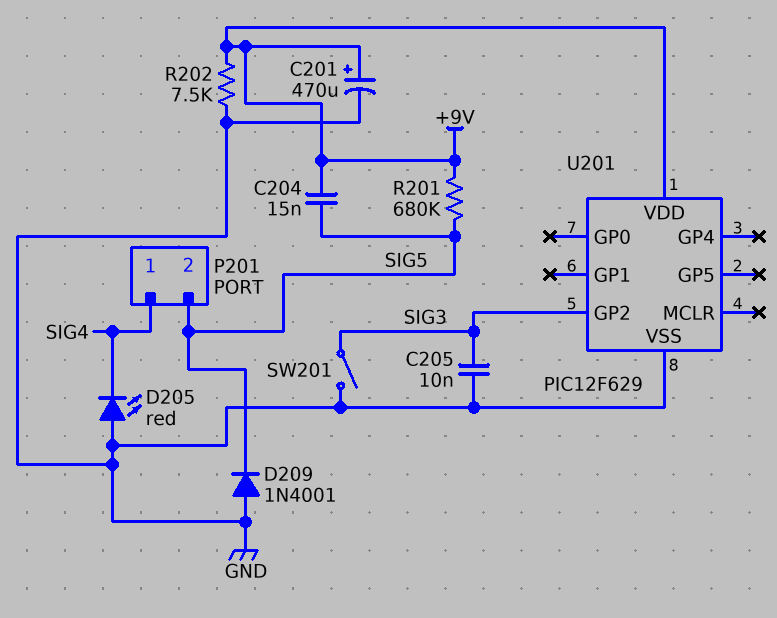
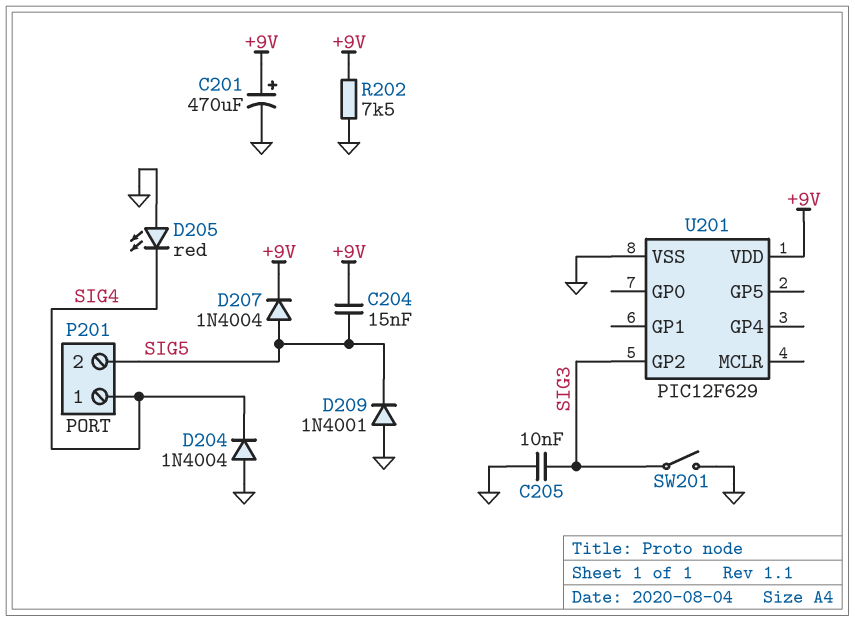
D204: none -> diode 1N4004 (A GND, K SIG4)
D207: none -> diode 1N4004 (A SIG5, K +9V)
R201: 680k (+9V, SIG5) -> none

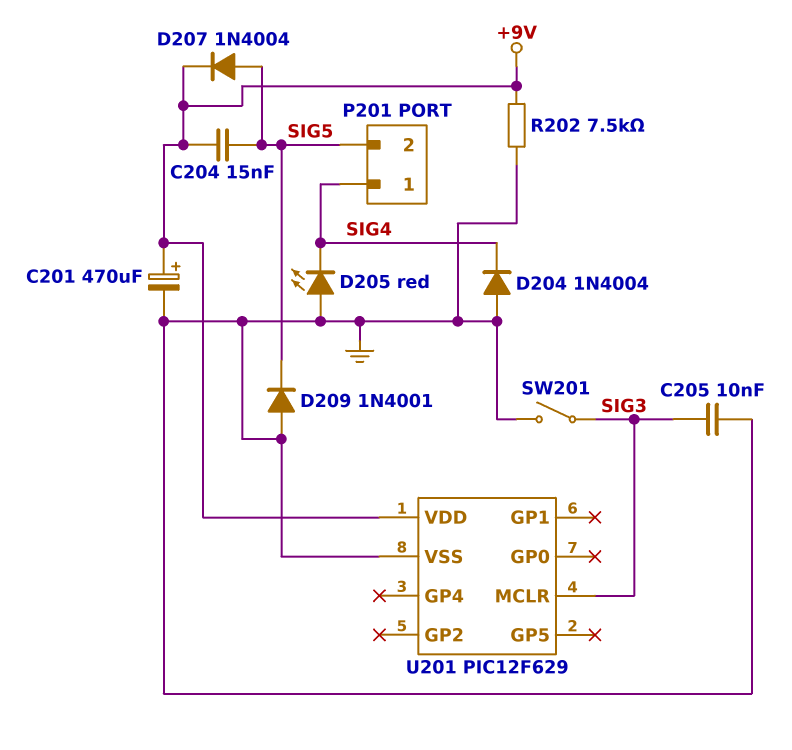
U201 pin GP2: SIG3 -> none
U201 pin MCLR: none -> SIG3

